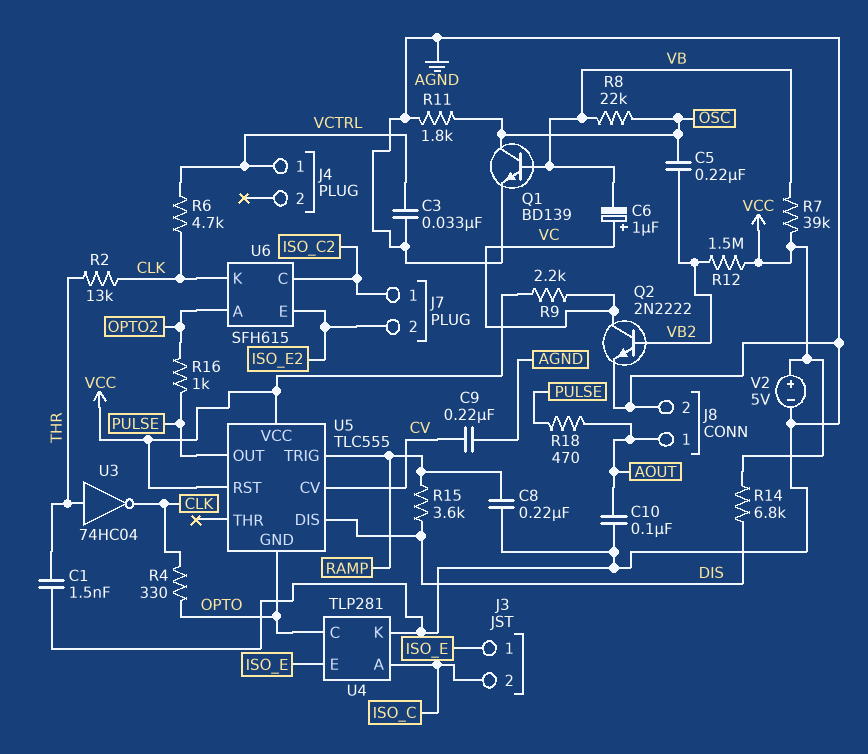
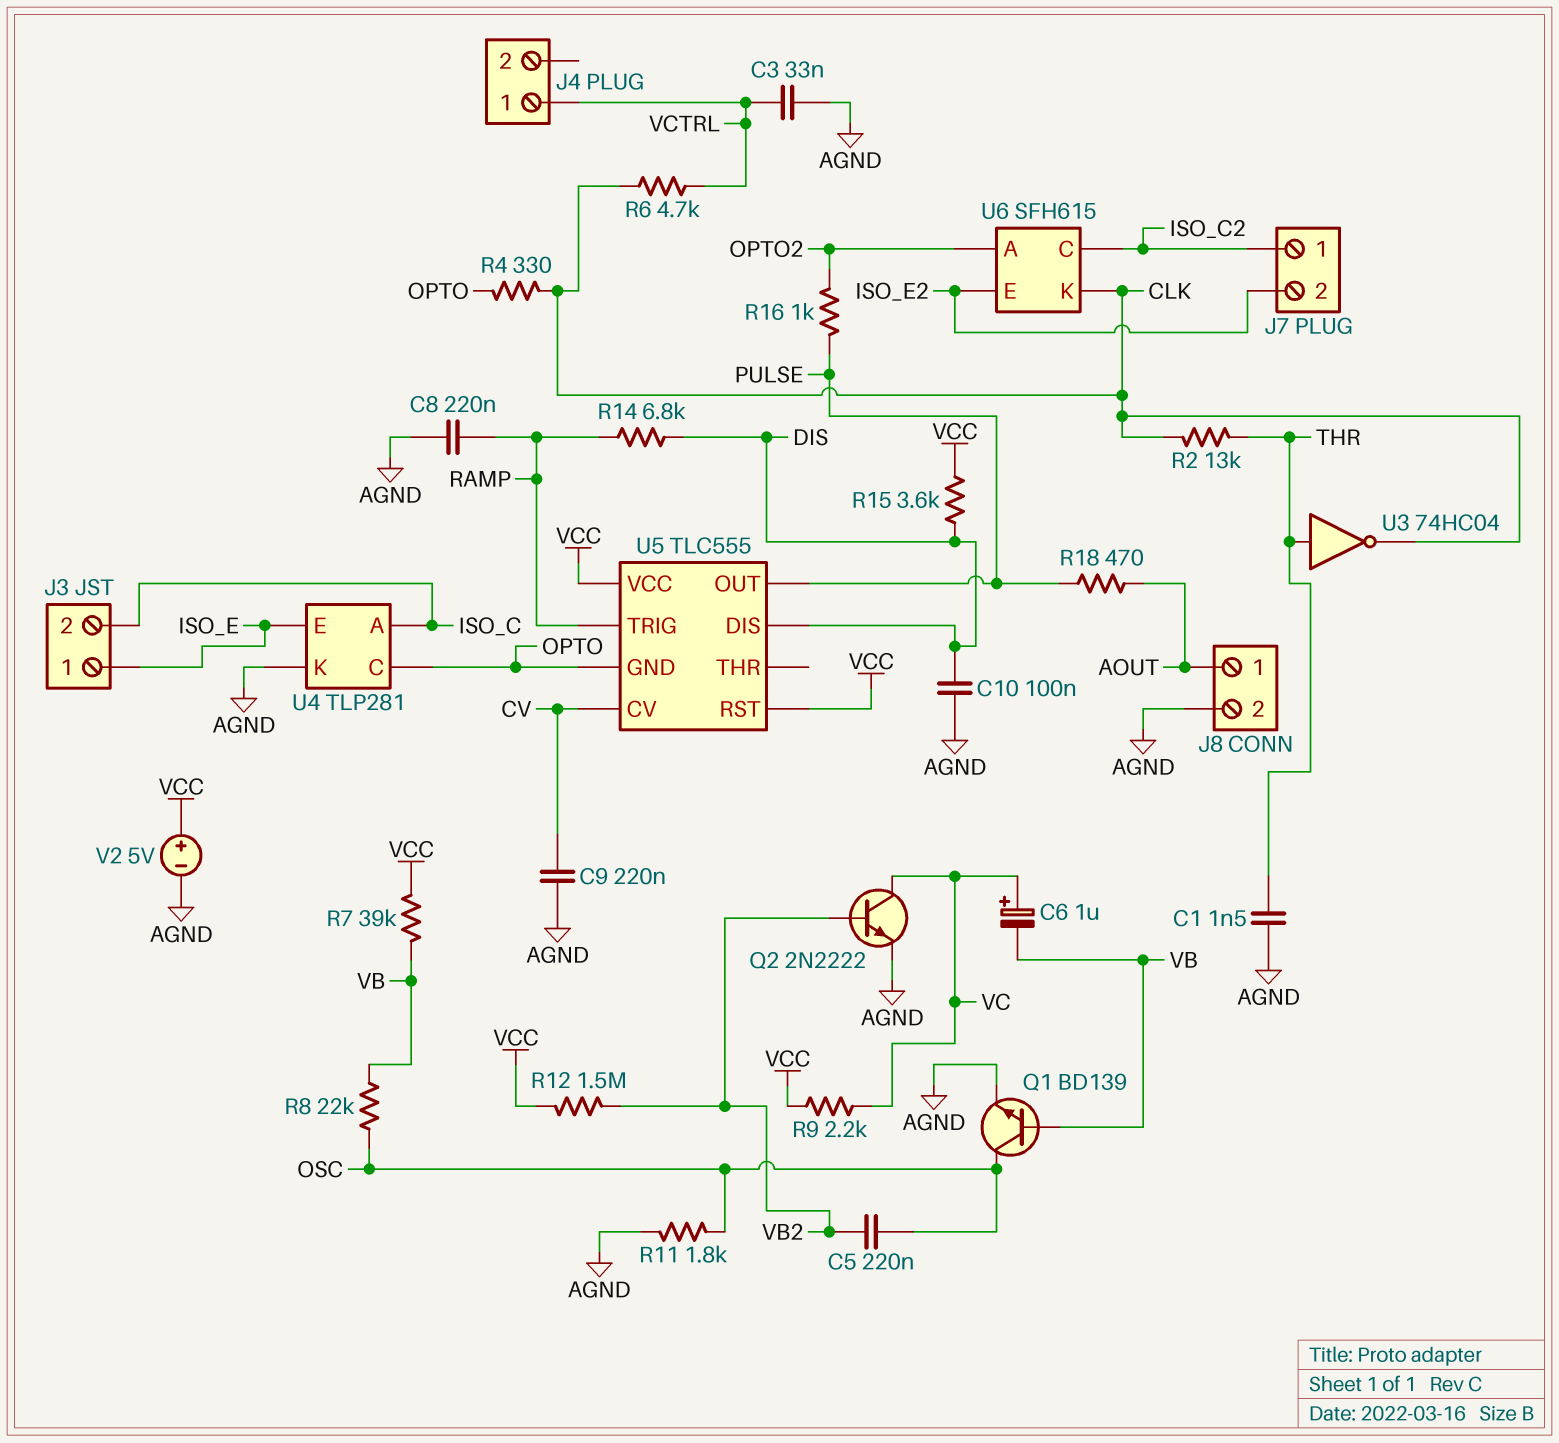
C10: 100nF (AGND, AOUT) -> 100nF (AGND, DIS)
R14: 6.8k (DIS, VCC) -> 6.8k (DIS, RAMP)
R15: 3.6k (DIS, RAMP) -> 3.6k (DIS, VCC)

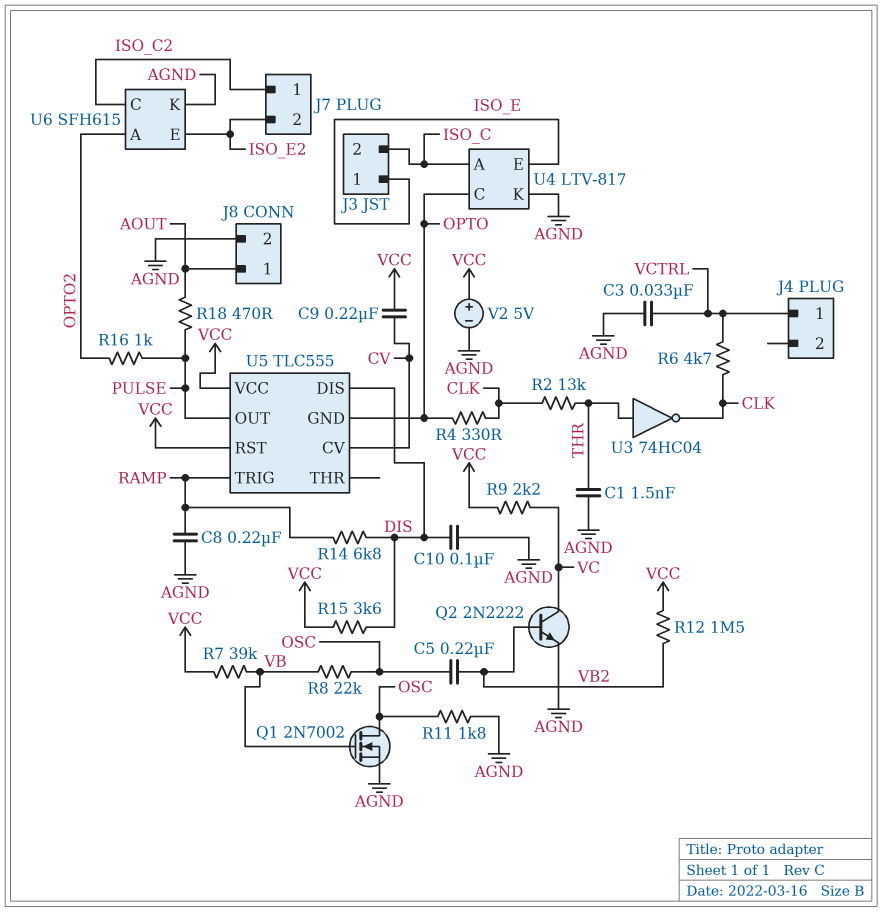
C6: 1uF (plus VC, minus VB) -> none
C9: 220nF (AGND, CV) -> 220nF (CV, VCC)
Q1: NPN BD139 (B VB, C OSC, E AGND) -> NMOS 2N7002 (G VB, D OSC, S AGND)
U4: TLP281 -> LTV-817
U6 pin K: CLK -> AGND

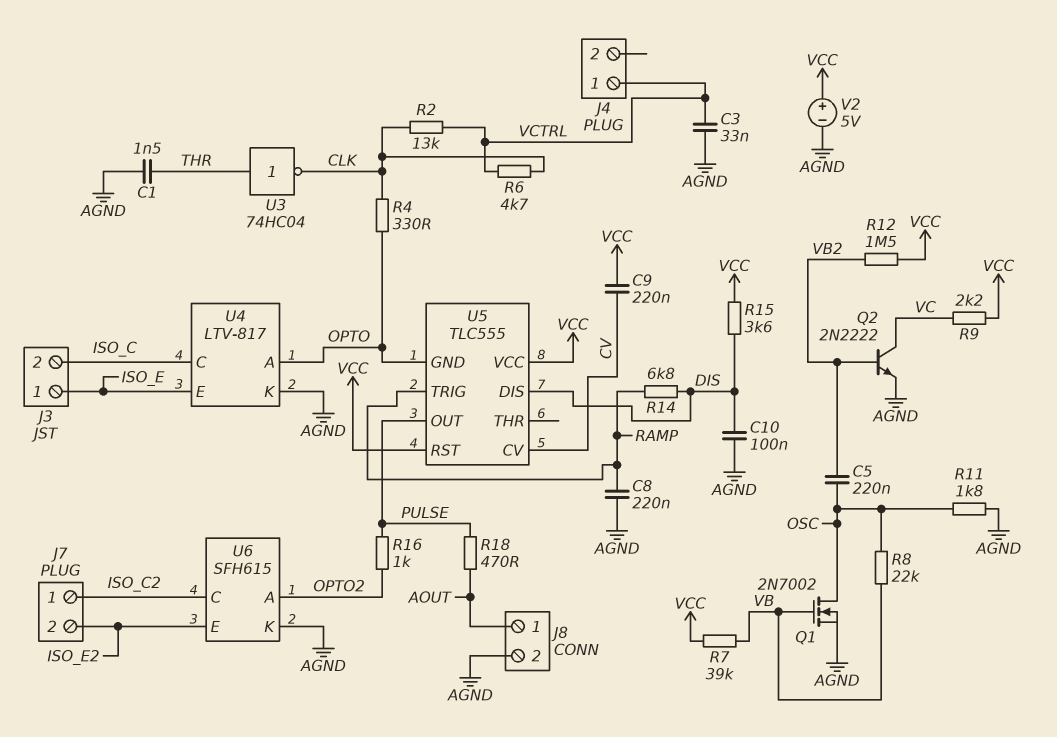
R2: 13k (CLK, THR) -> 13k (CLK, VCTRL)
U4 pin A: ISO_C -> OPTO
U4 pin C: OPTO -> ISO_C

